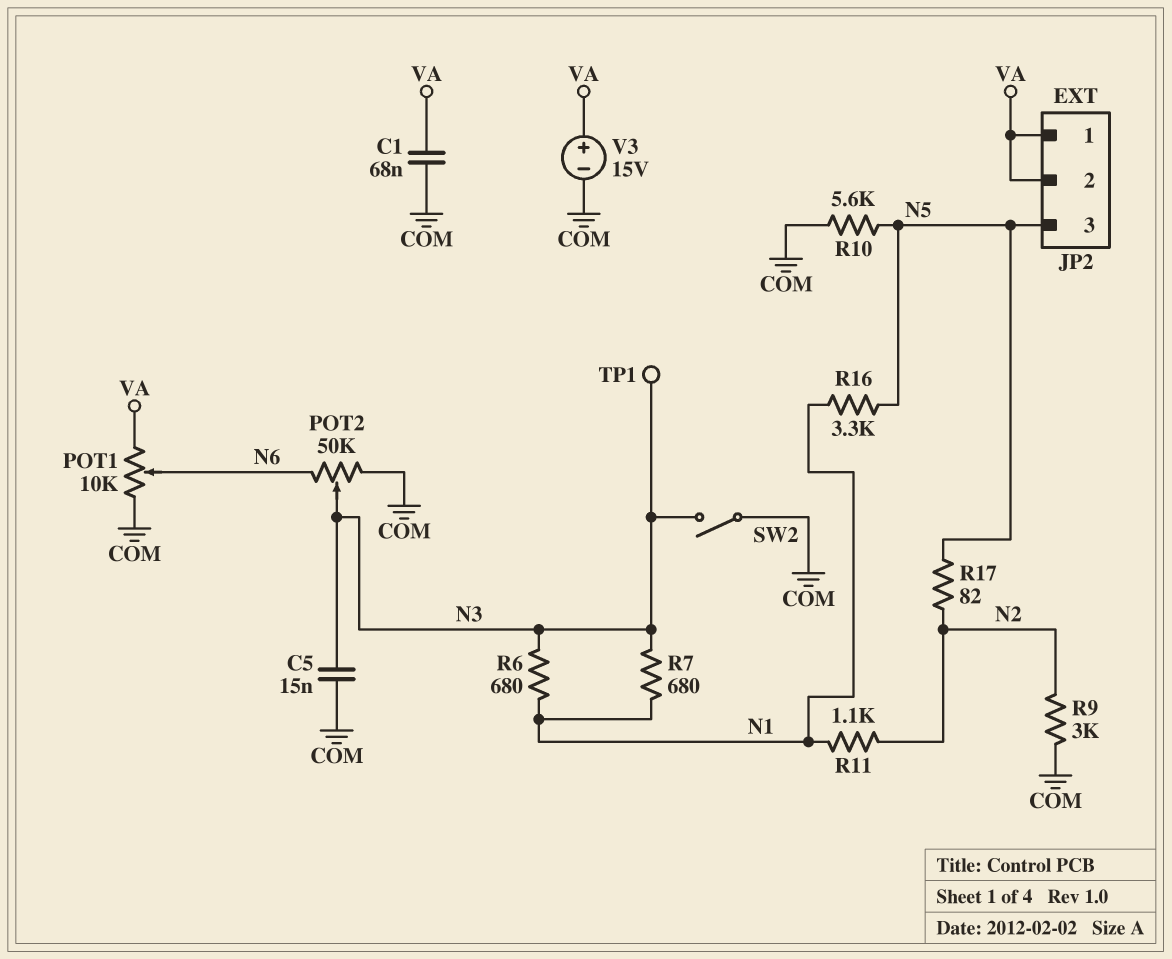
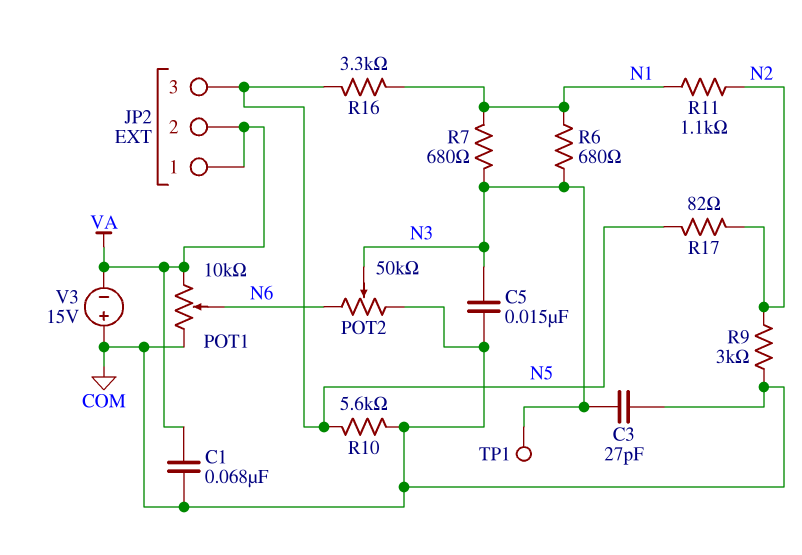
C3: none -> 27pF (COM, N3)
SW2: switch (COM, N3) -> none
V3: 15V (plus VA, minus COM) -> 15V (plus COM, minus VA)

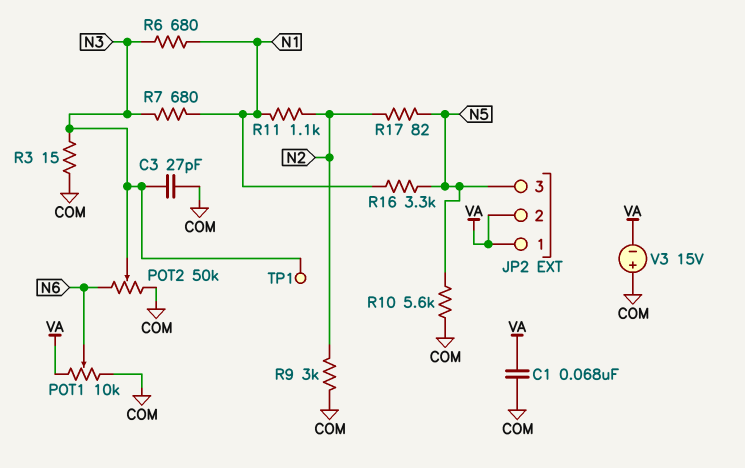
C5: 15nF (COM, N3) -> none
R3: none -> 15 (COM, N3)

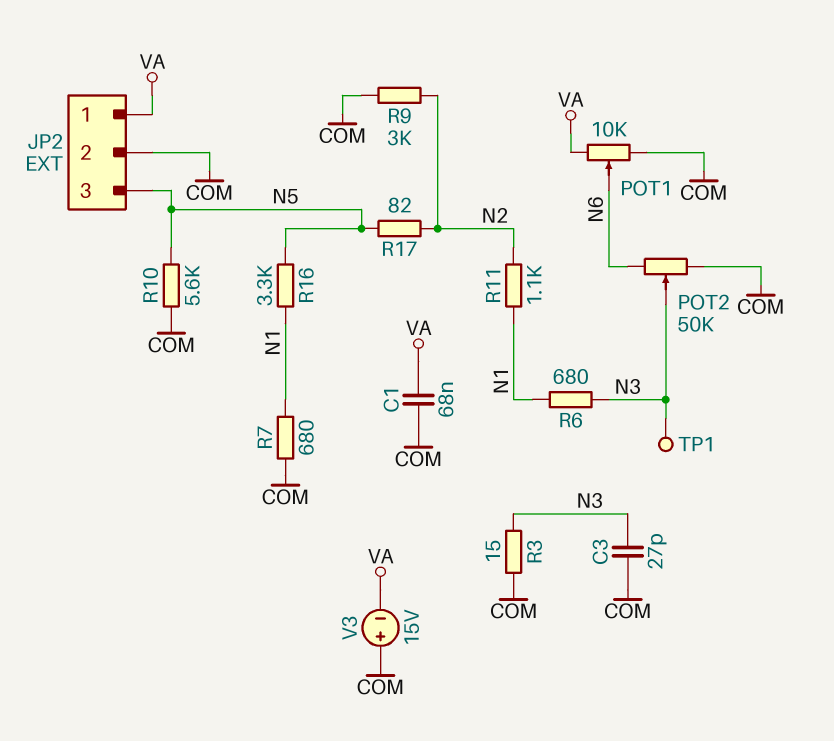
JP2 pin 2: VA -> COM
R7: 680 (N1, N3) -> 680 (COM, N1)

